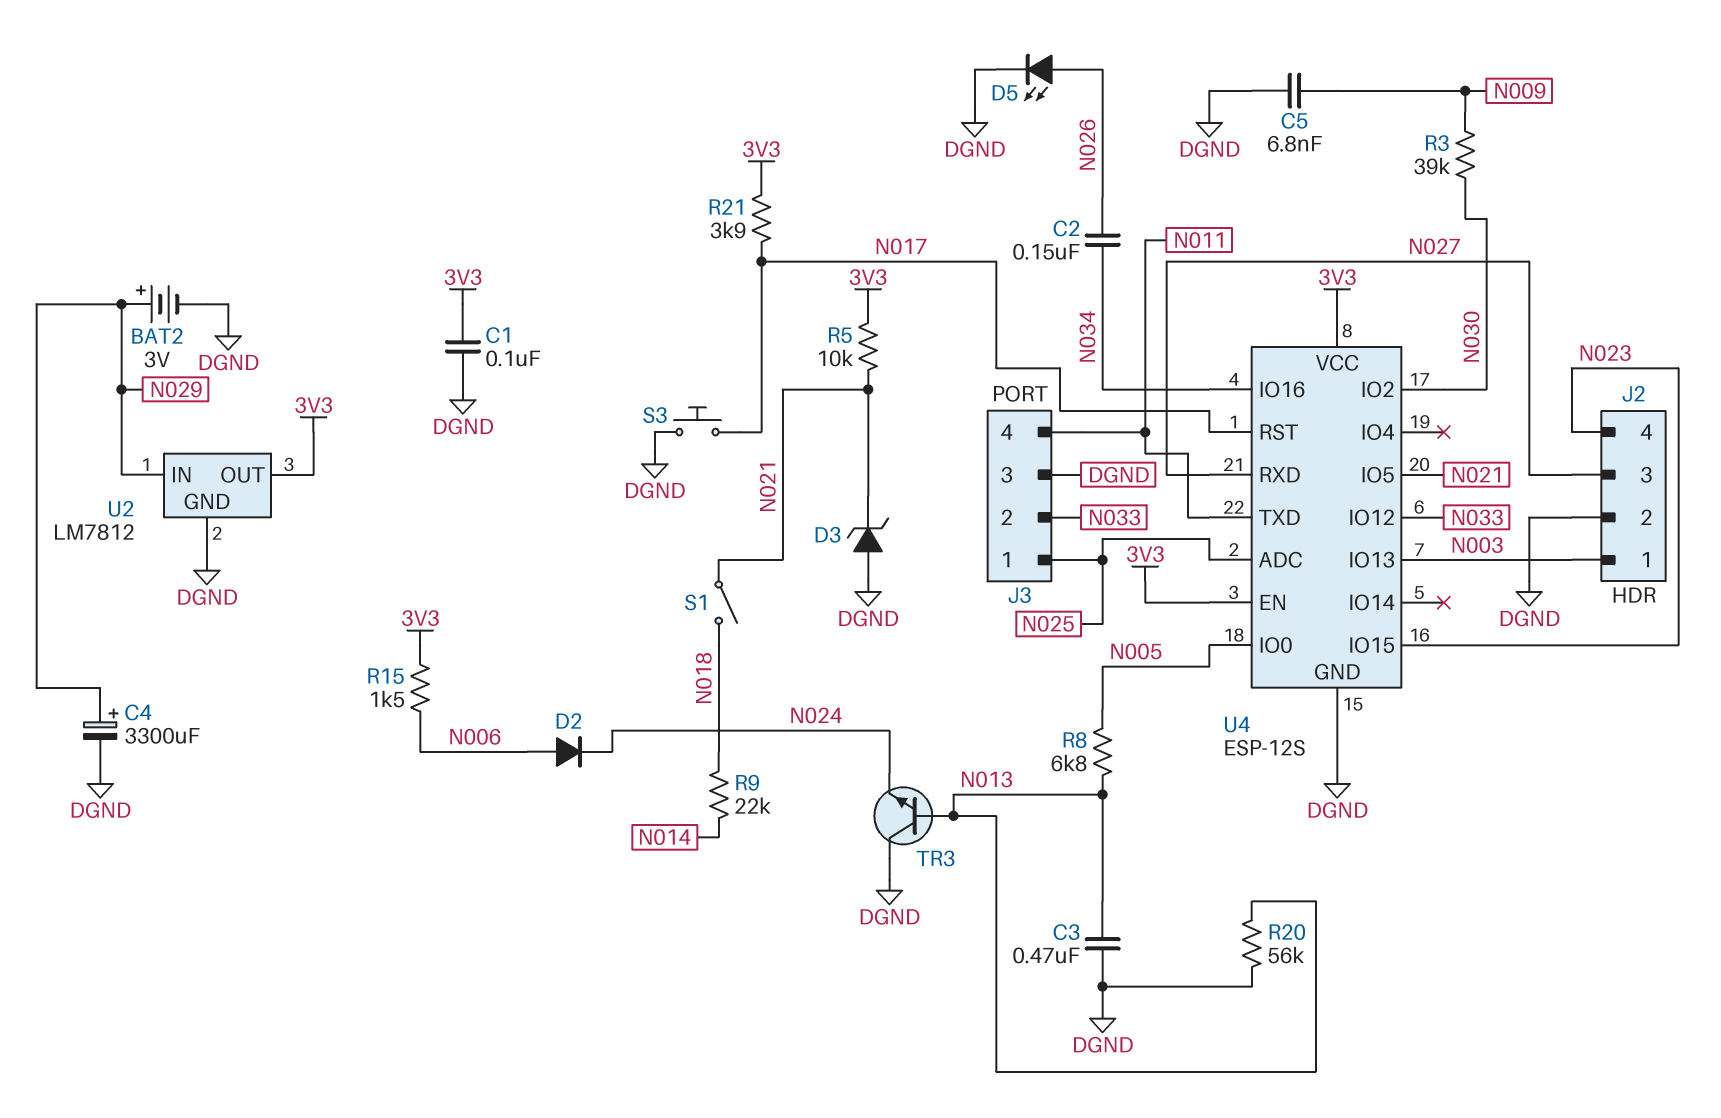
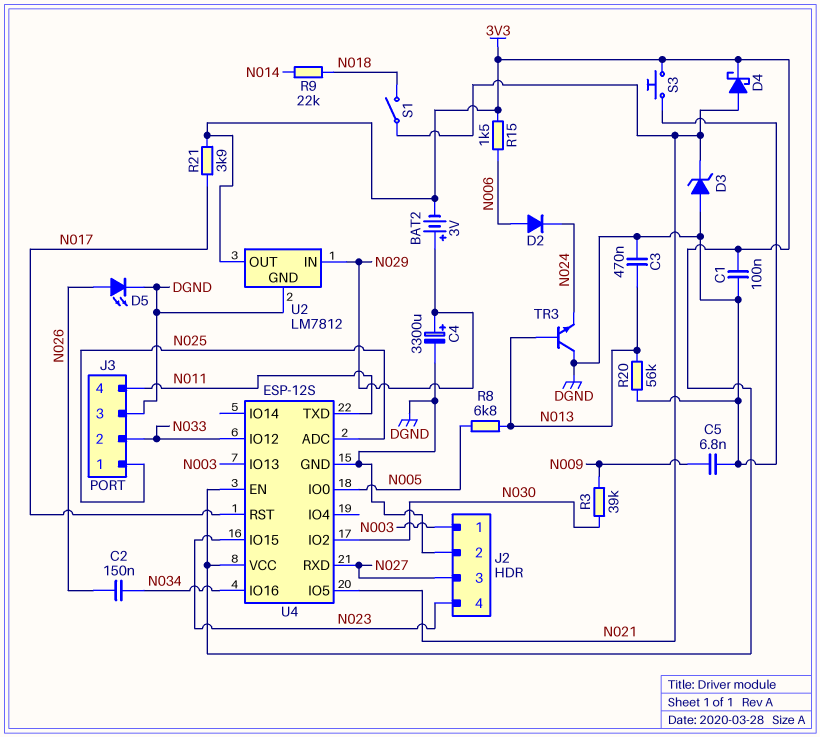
BAT2: 3V (plus N029, minus DGND) -> 3V (plus N029, minus 3V3)
D4: none -> schottky (A N021, K 3V3)
R5: 10k (3V3, N021) -> none
S3: button (DGND, N017) -> button (3V3, DGND)

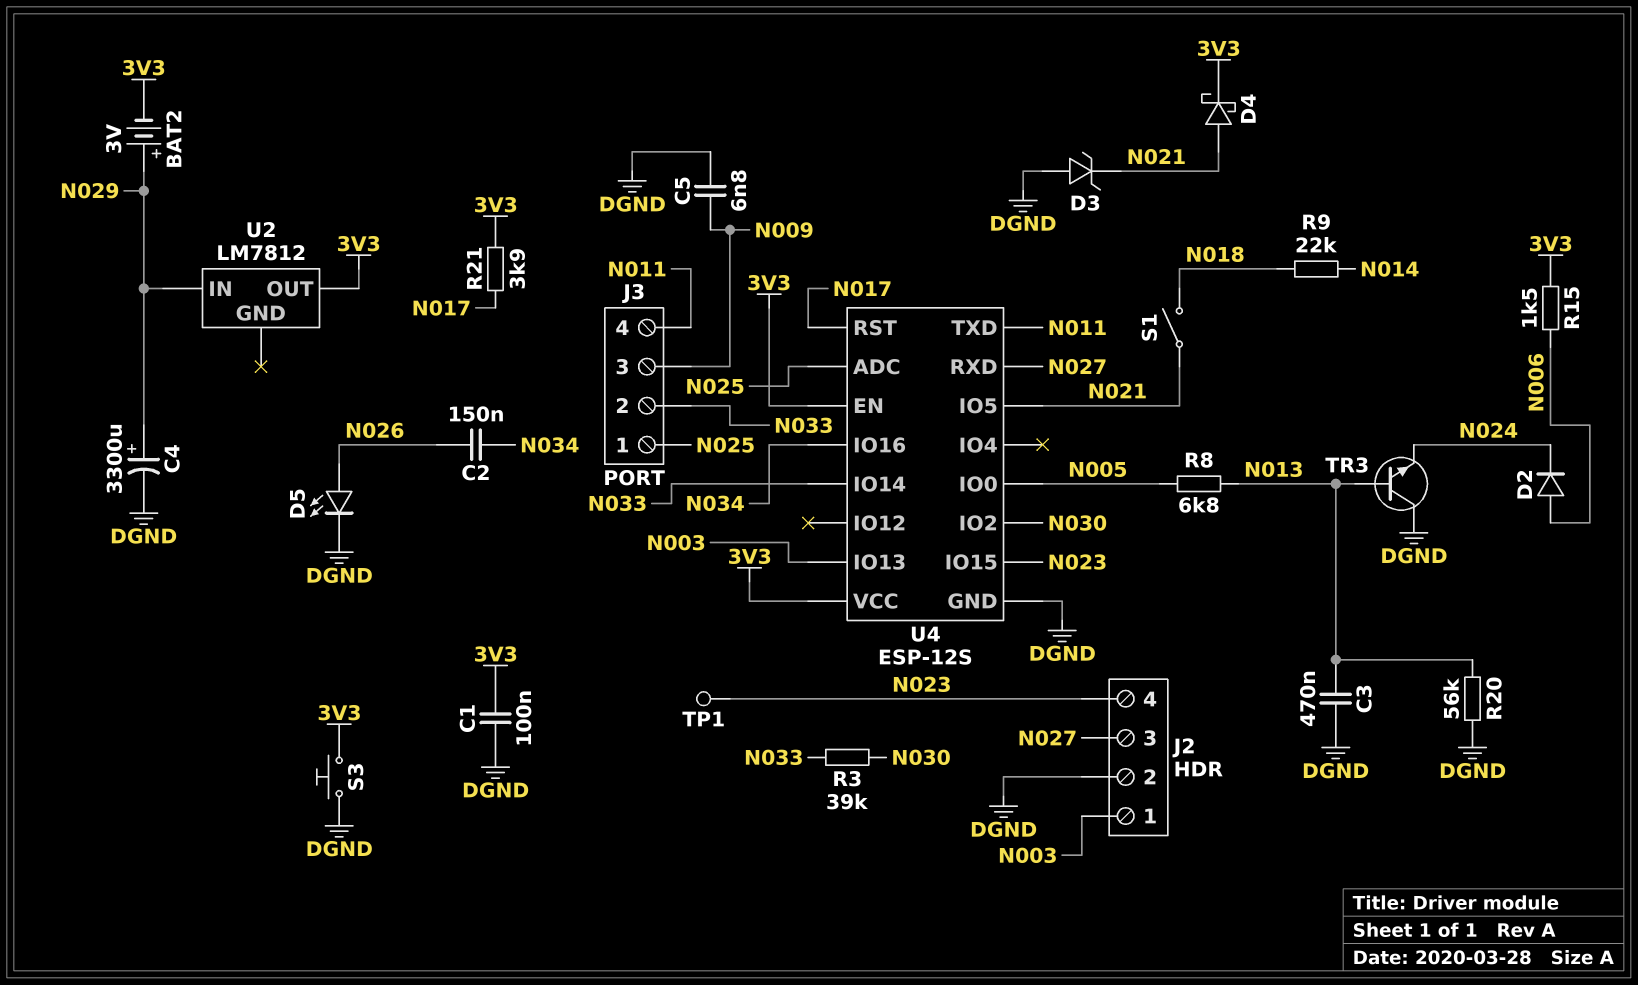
J3 pin 3: DGND -> N009
R3: 39k (N009, N030) -> 39k (N030, N033)
TP1: none -> test point (N023)
U2 pin GND: DGND -> none
U4 pin IO12: N033 -> none
U4 pin IO14: none -> N033

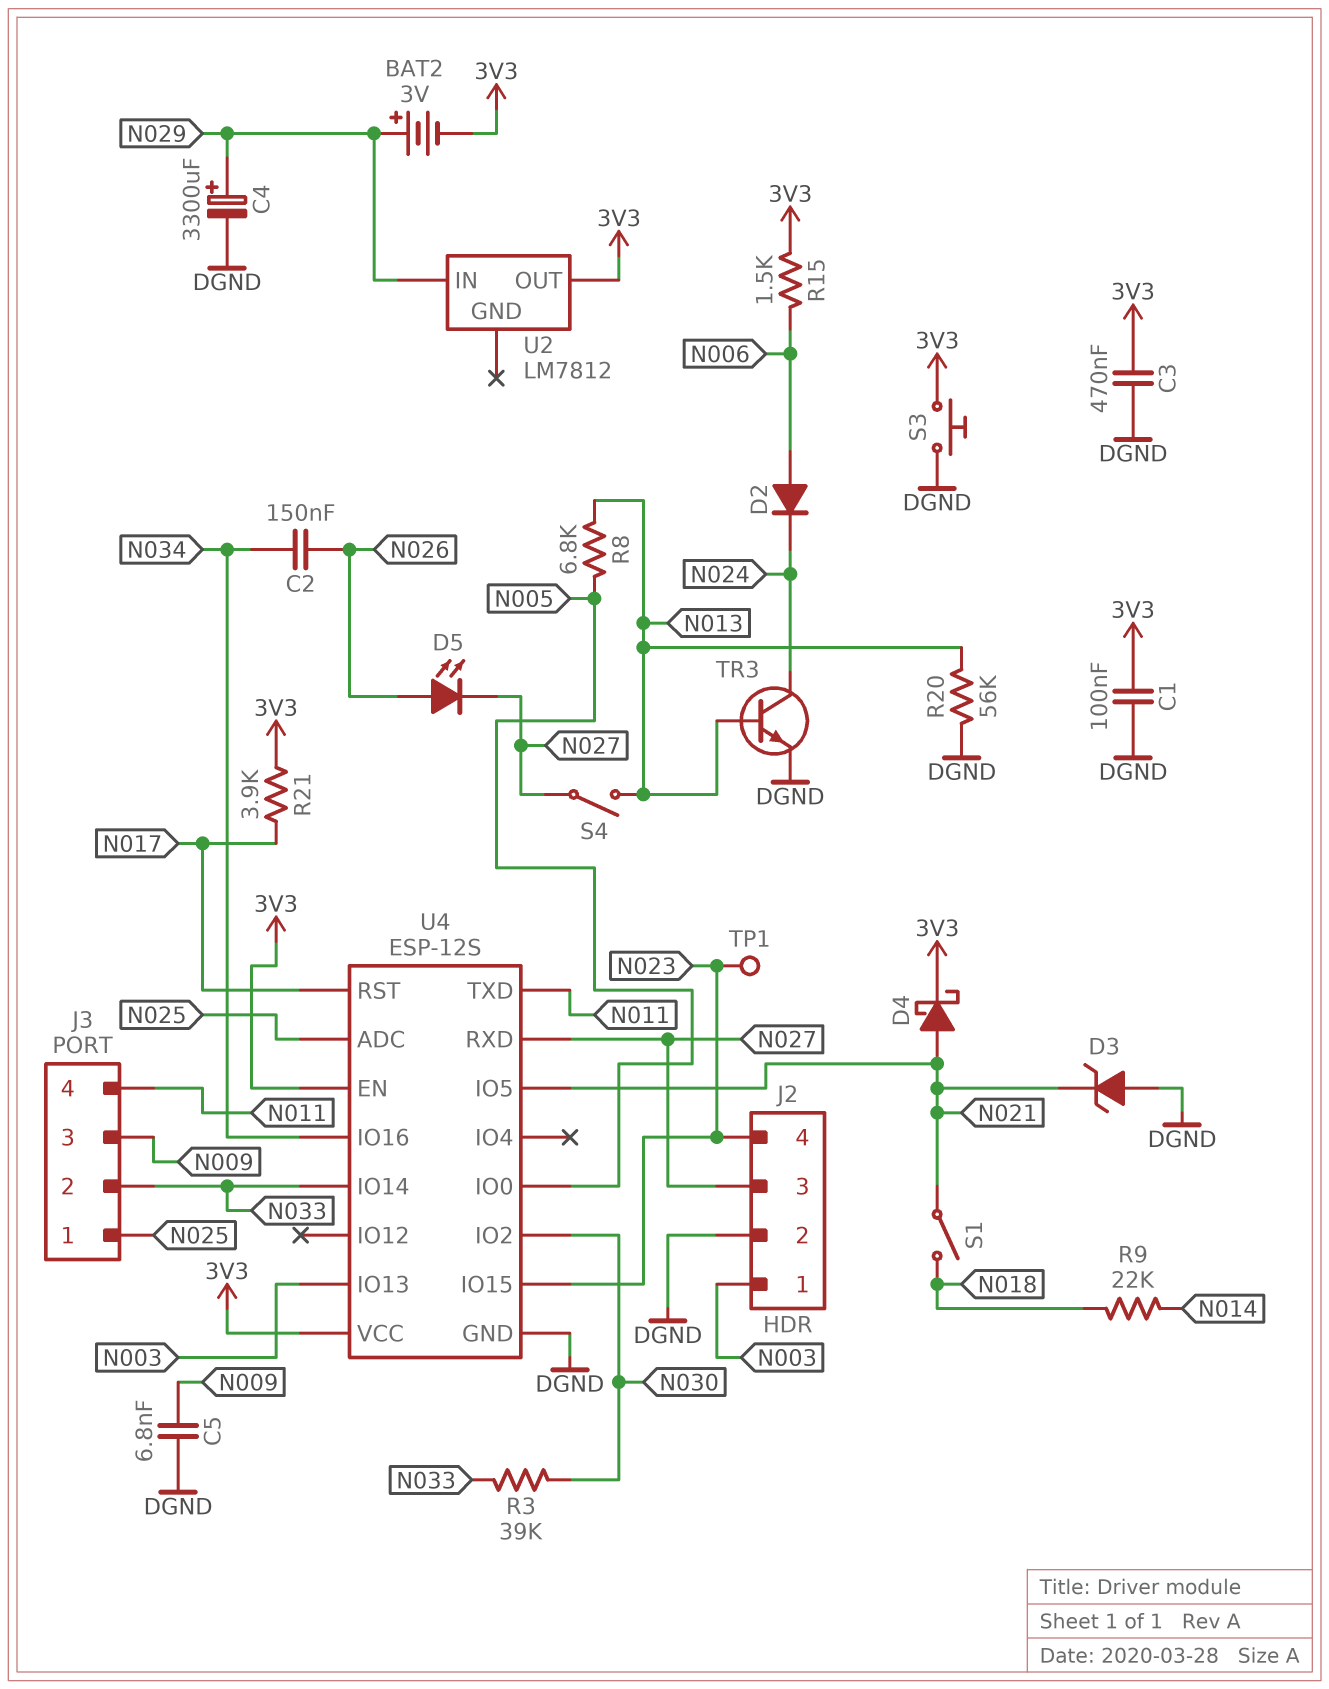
C3: 470nF (DGND, N013) -> 470nF (3V3, DGND)
D5: LED (A N026, K DGND) -> LED (A N026, K N027)
S4: none -> switch (N013, N027)
TR3: NPN (B N013, C DGND, E N024) -> NPN (B N013, C N024, E DGND)

